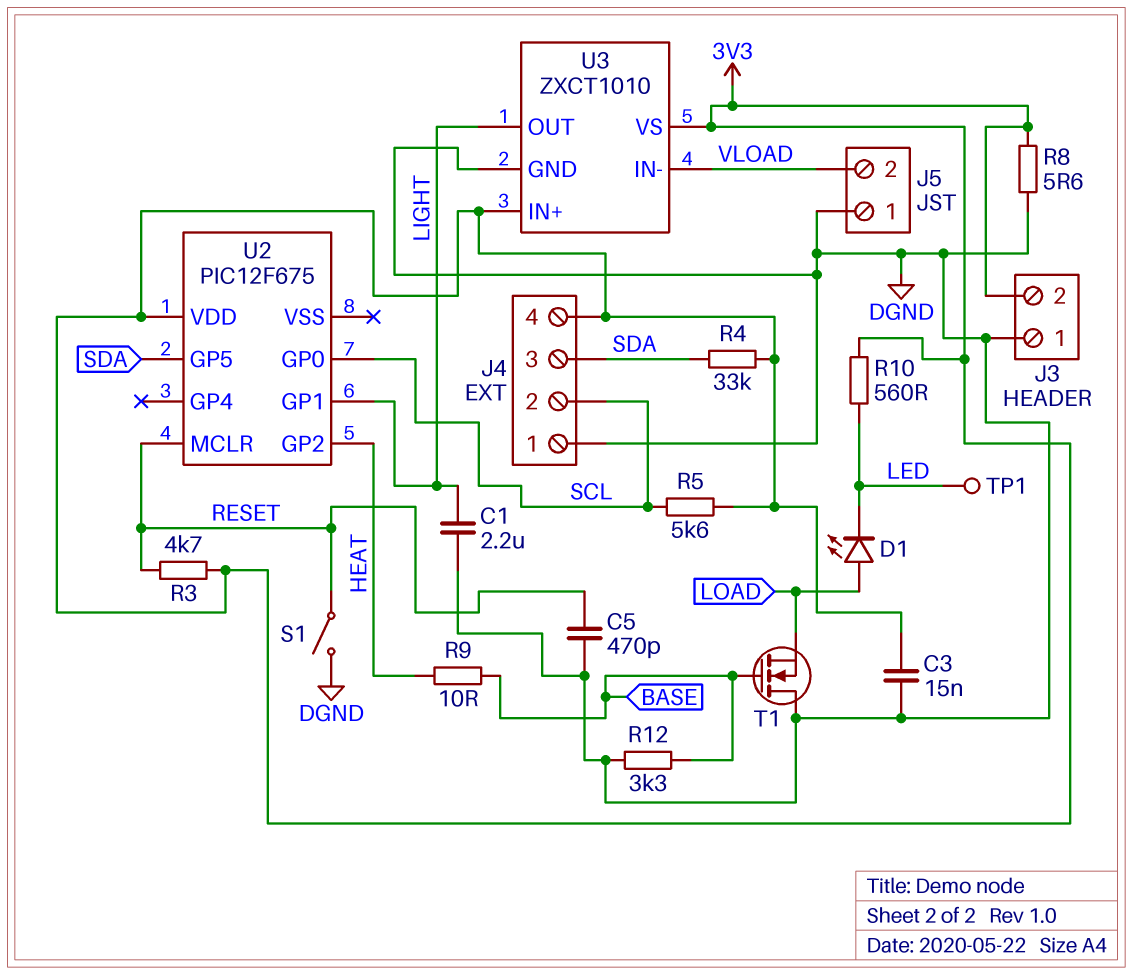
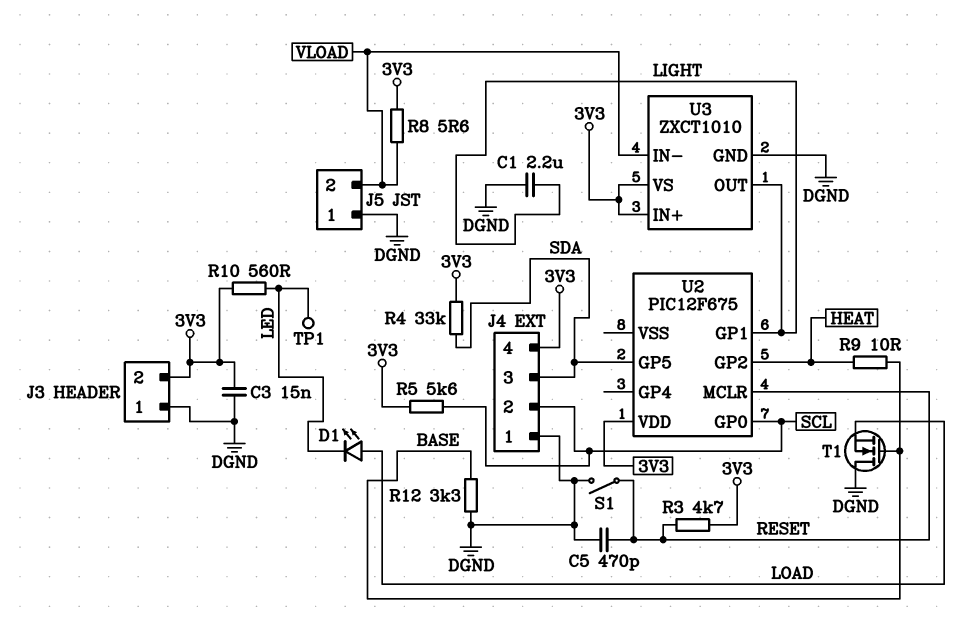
R8: 5.6 (3V3, DGND) -> 5.6 (3V3, VLOAD)

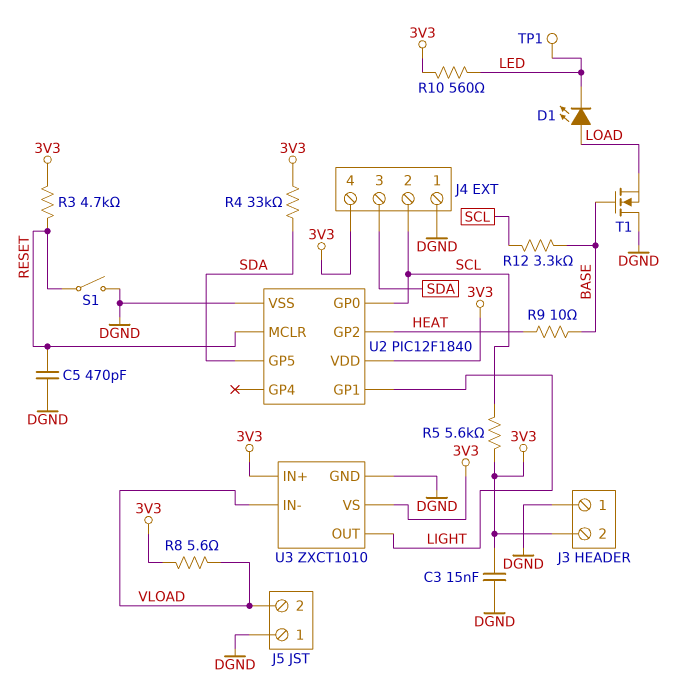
C1: 2.2uF (DGND, LIGHT) -> none
R12: 3.3k (BASE, DGND) -> 3.3k (BASE, SCL)
U2: PIC12F675 -> PIC12F1840
U2 pin VSS: none -> DGND

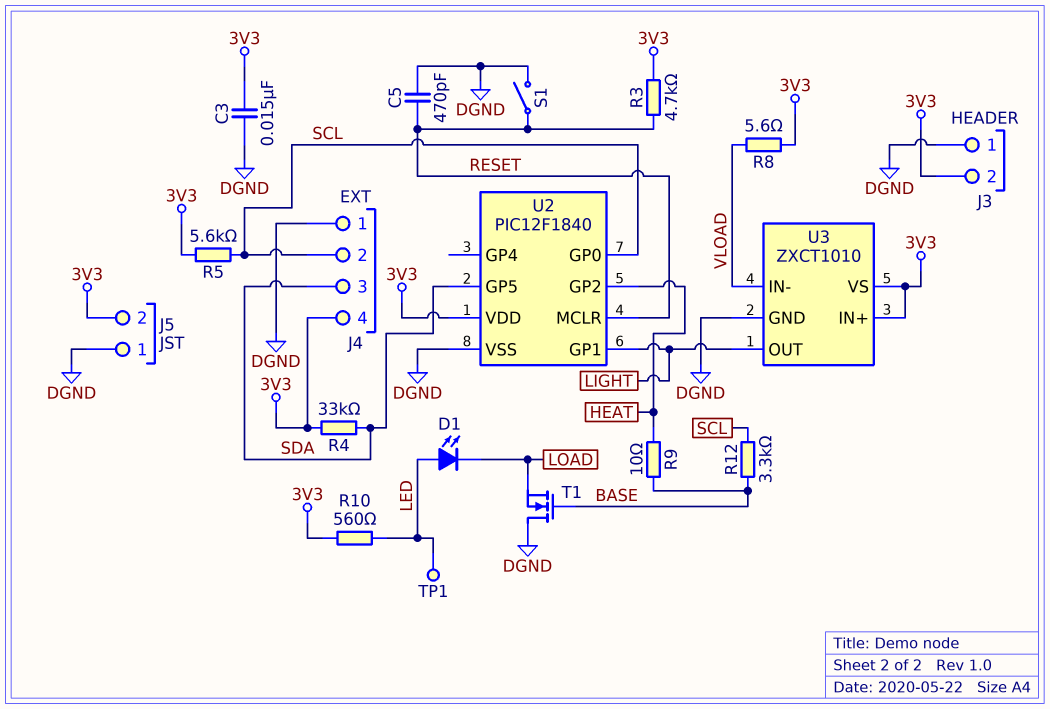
D1: LED (A LOAD, K LED) -> LED (A LED, K LOAD)
J5 pin 2: VLOAD -> 3V3

